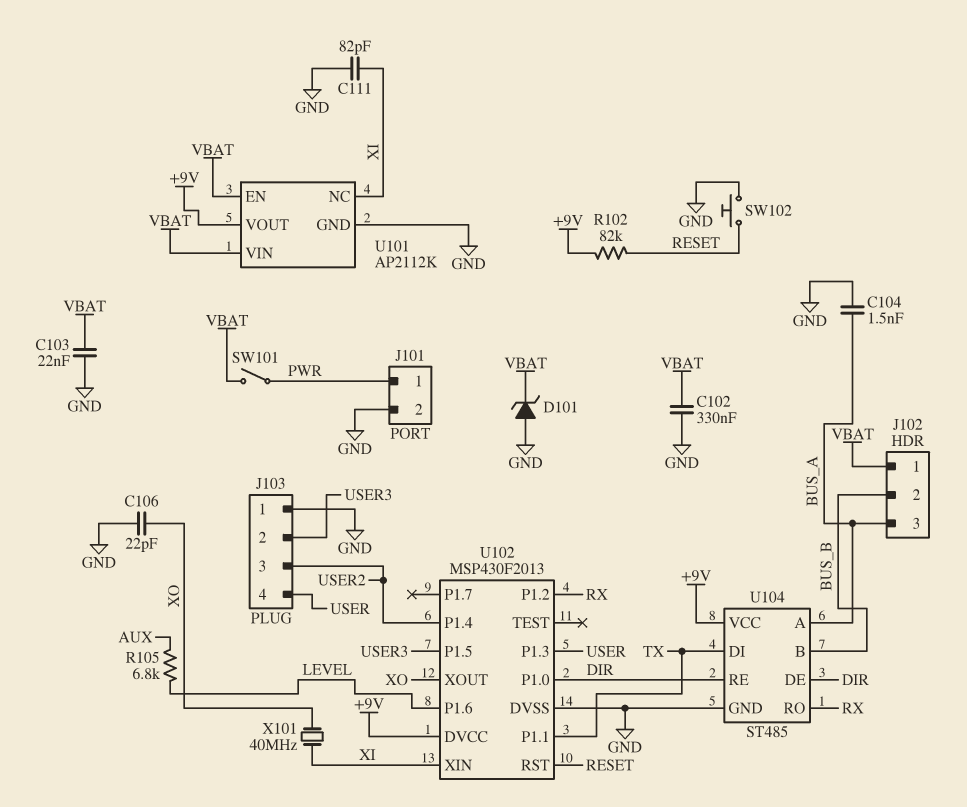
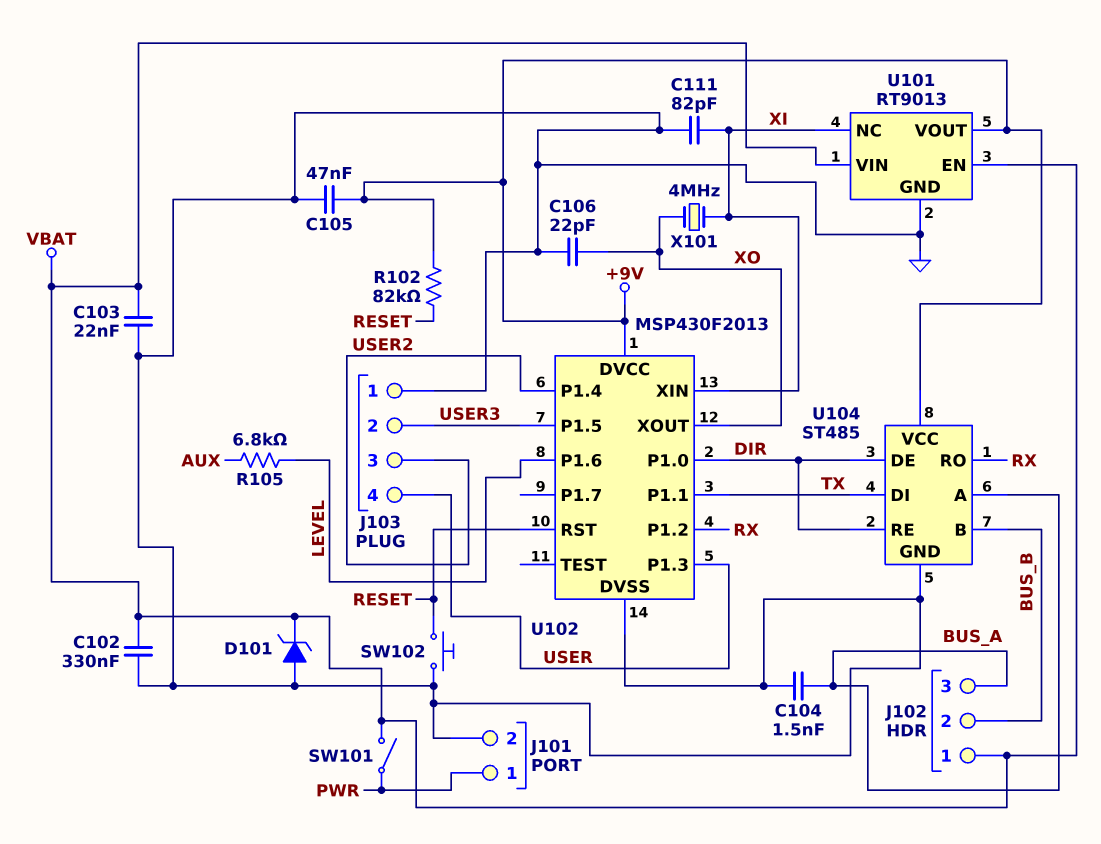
C105: none -> 47nF (+9V, GND)
U101: AP2112K -> RT9013
X101: 40MHz (XI, XO) -> 4MHz (XI, XO)

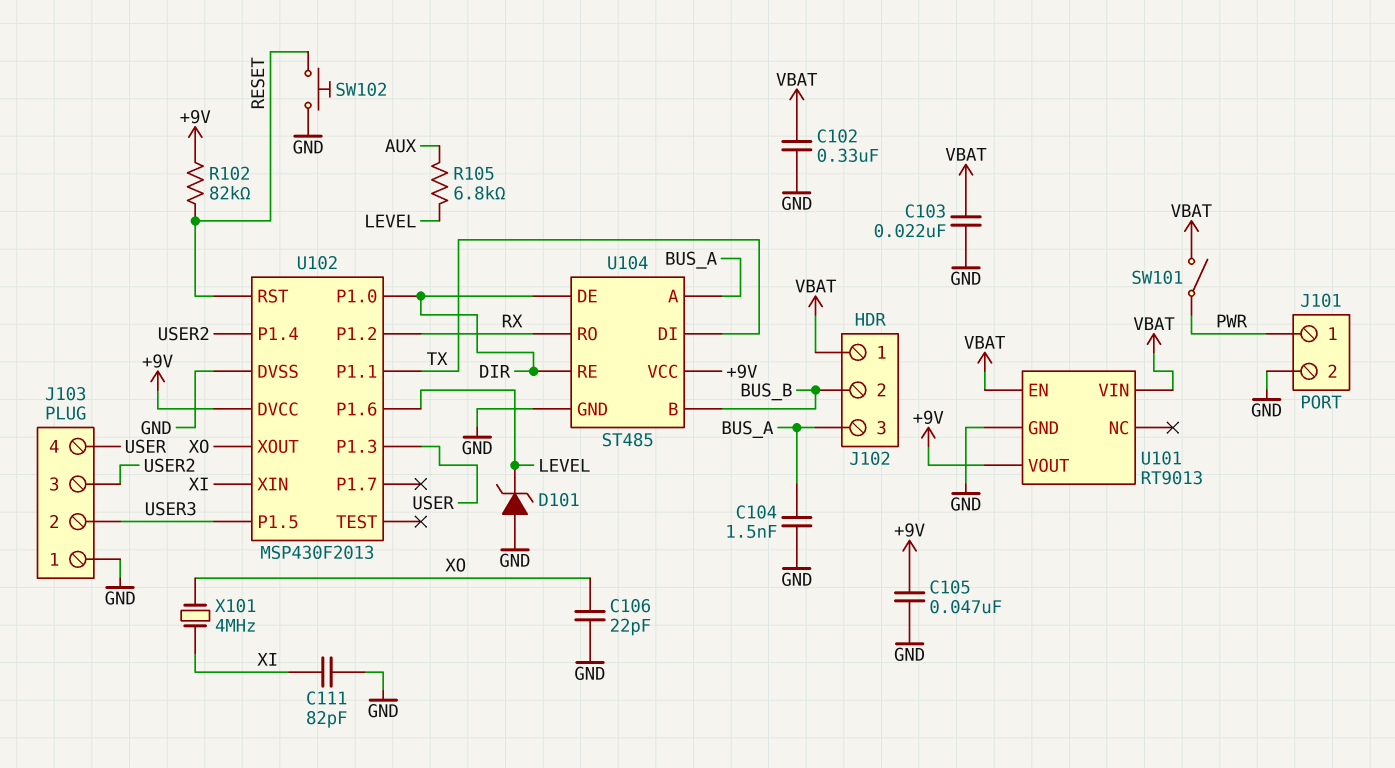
D101: zener (A GND, K VBAT) -> zener (A GND, K LEVEL)
U101 pin NC: XI -> none

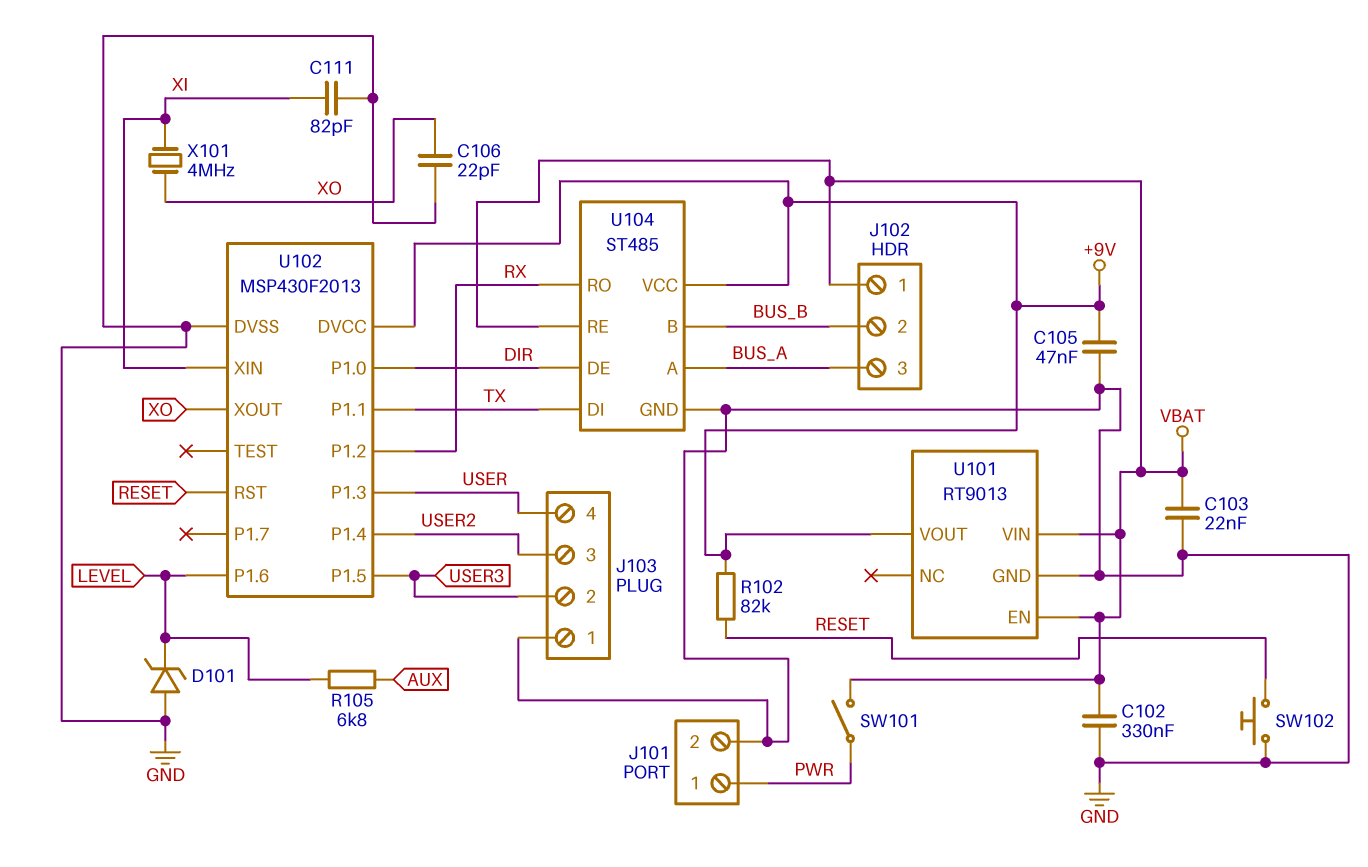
C104: 1.5nF (BUS_A, GND) -> none
U104 pin RE: DIR -> VBAT

